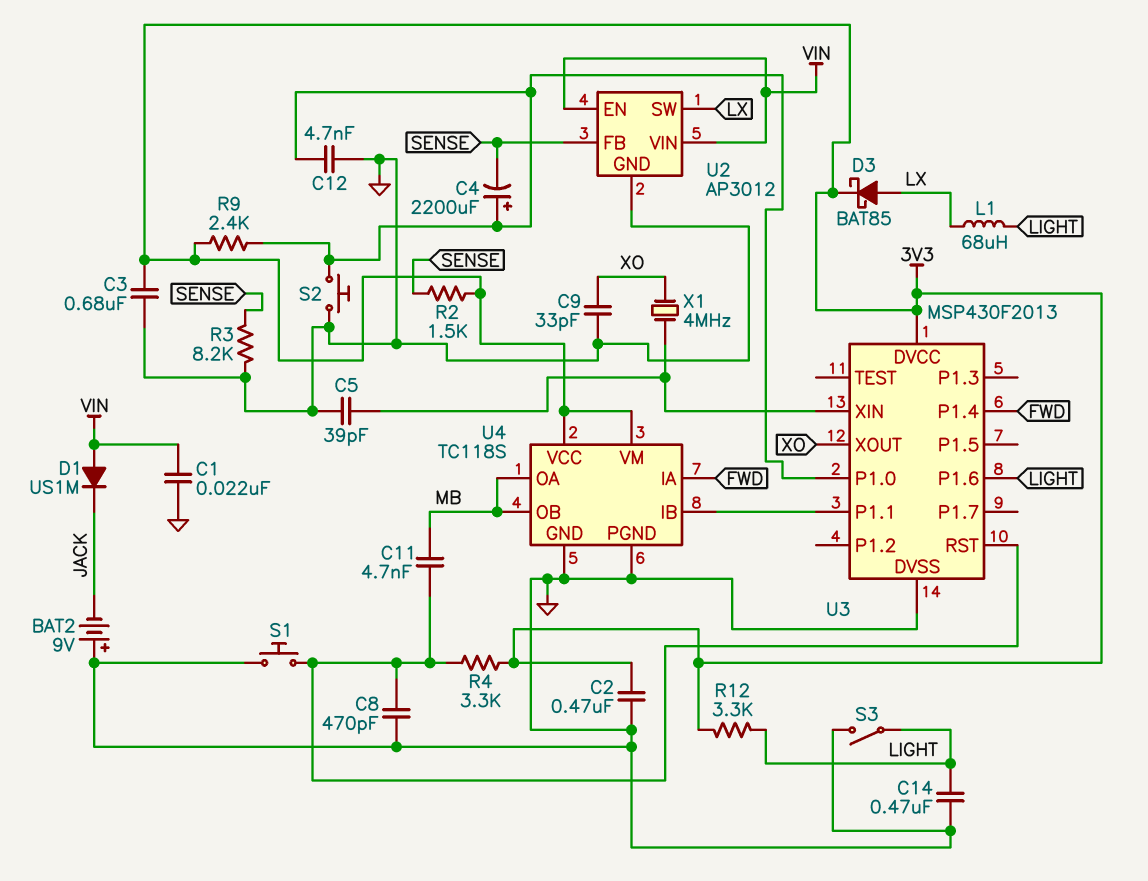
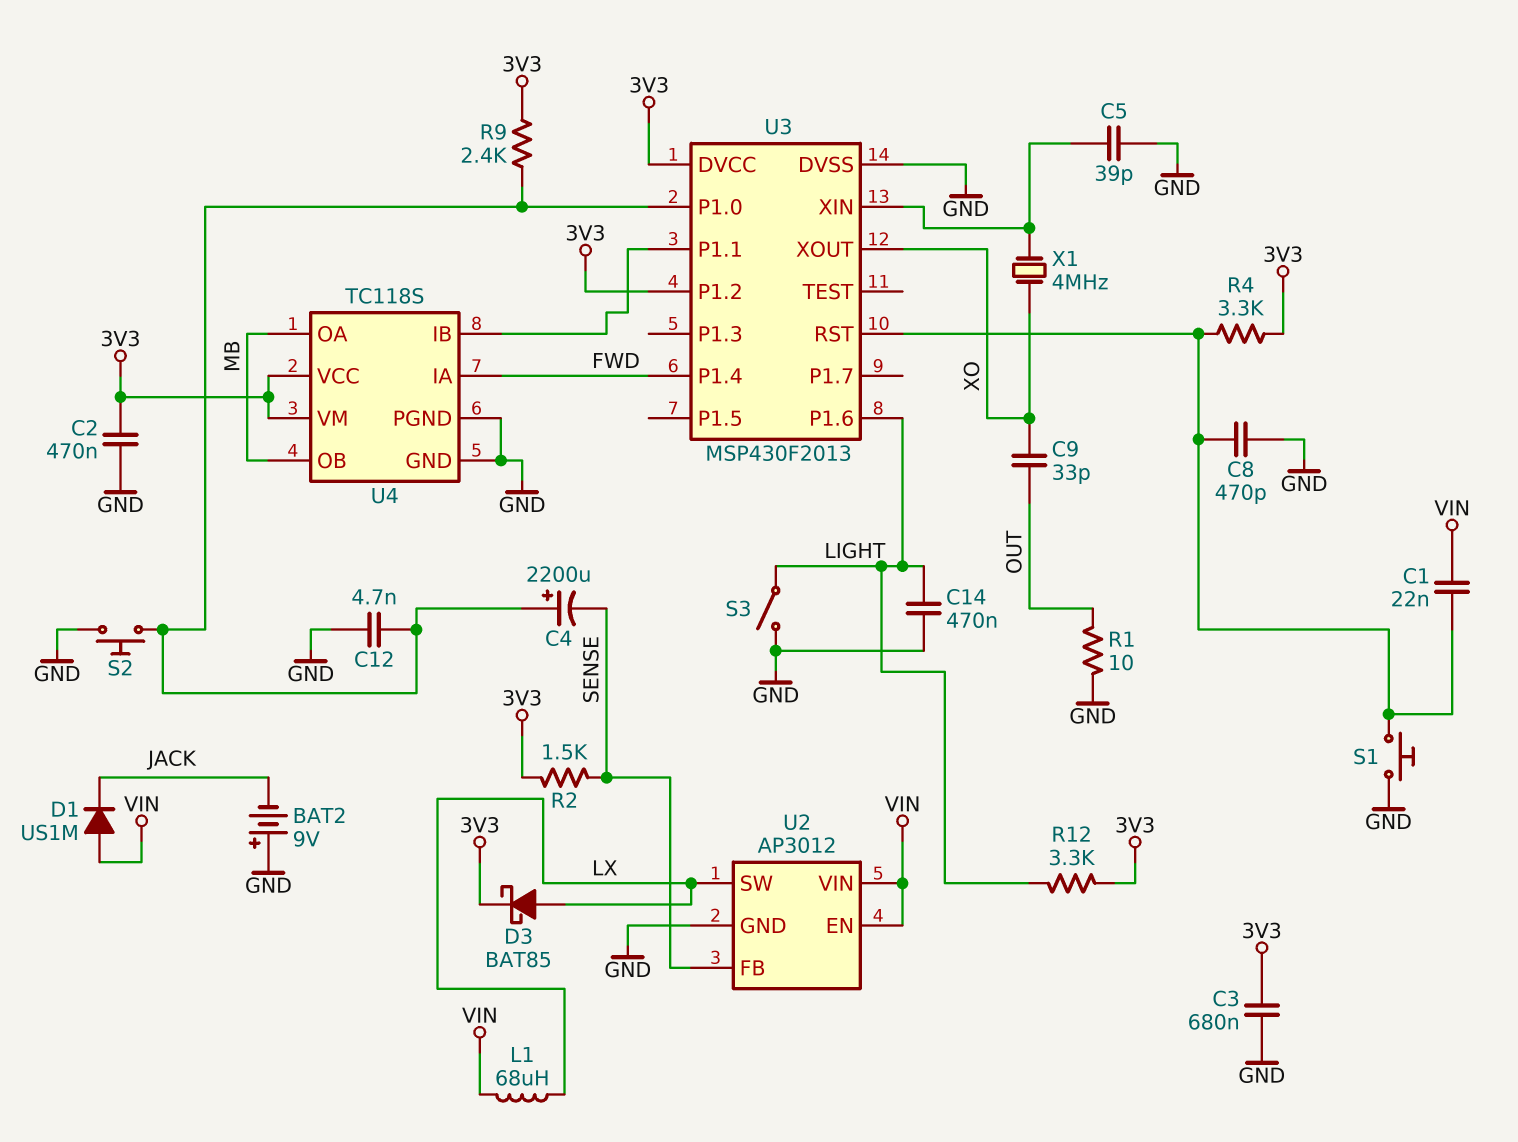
C1: 22nF (GND, VIN) -> 22nF (U3/RST, VIN)
C9: 33pF (GND, XO) -> 33pF (OUT, XO)
C11: 4.7nF (MB, U3/RST) -> none
L1: 68uH (LIGHT, LX) -> 68uH (LX, VIN)
R1: none -> 10 (GND, OUT)
R3: 8.2k (GND, SENSE) -> none
U3 pin P1.2: none -> 3V3

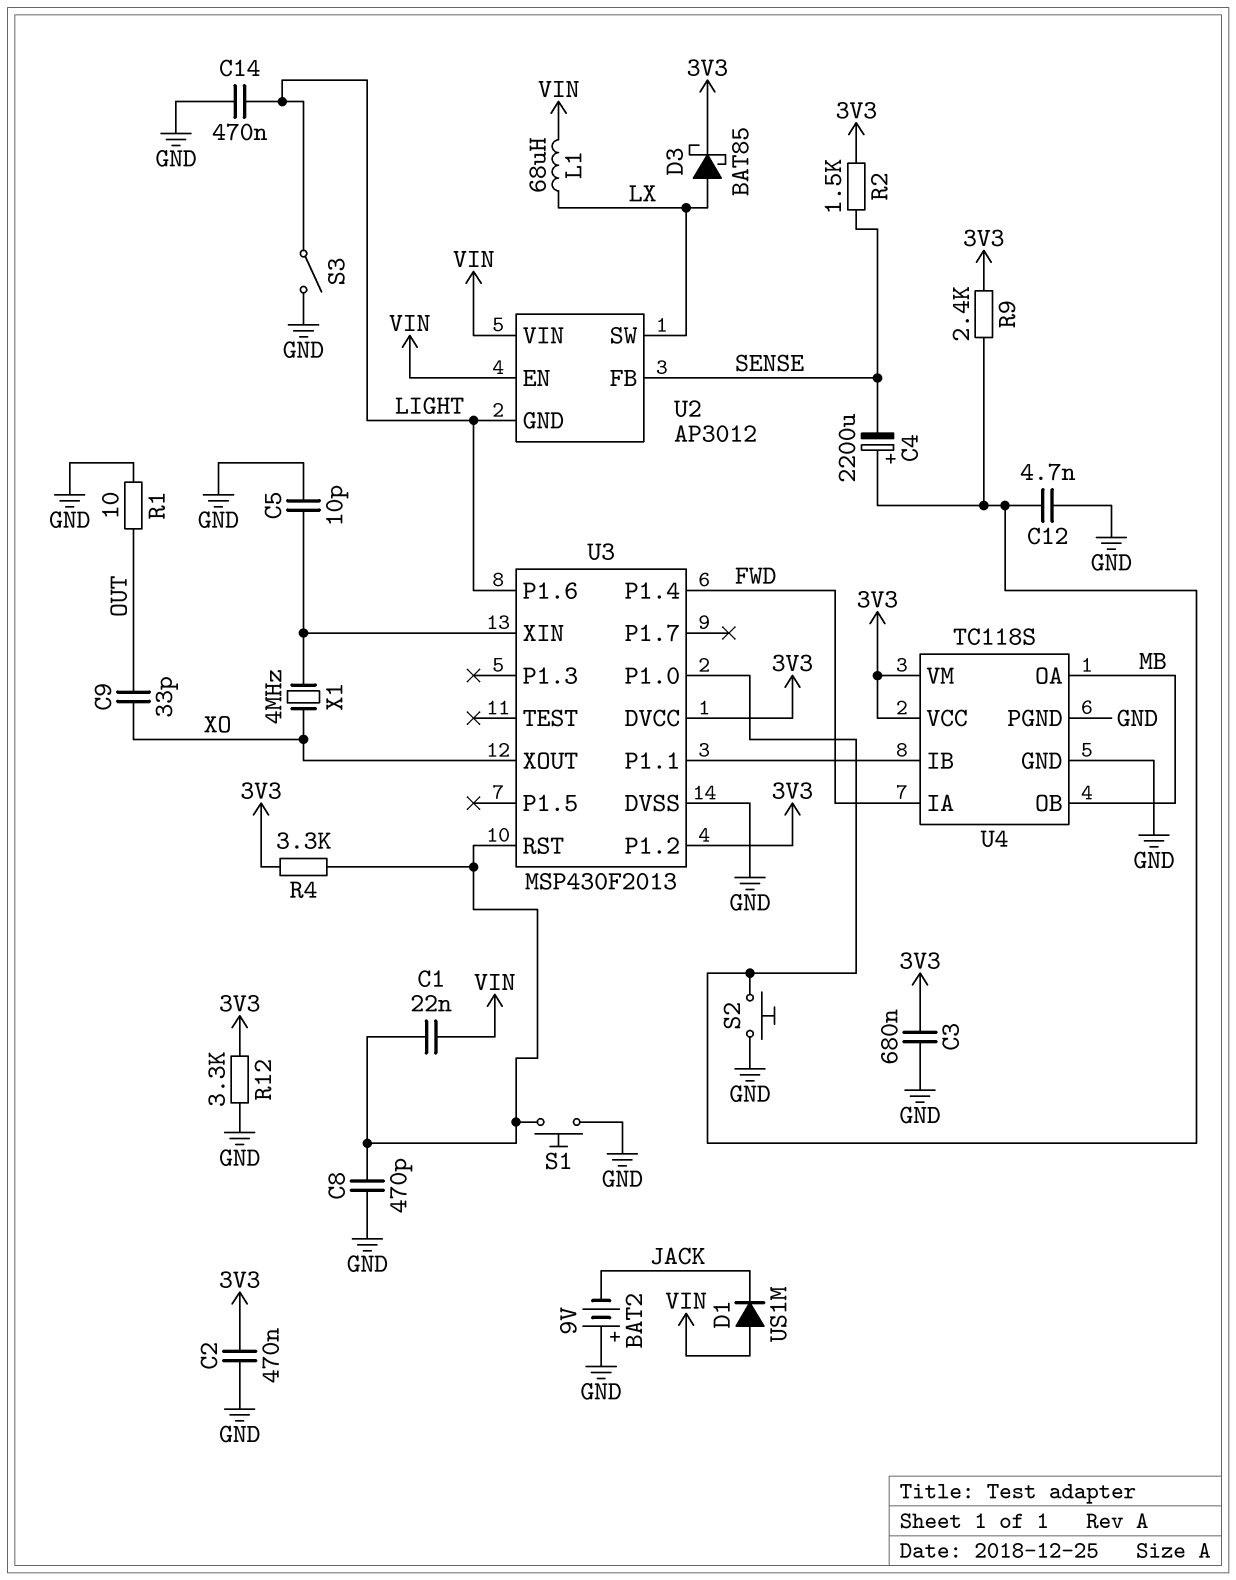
C5: 39pF (GND, U3/XIN) -> 10pF (GND, U3/XIN)
R12: 3.3k (3V3, LIGHT) -> 3.3k (3V3, GND)
U2 pin GND: GND -> LIGHT

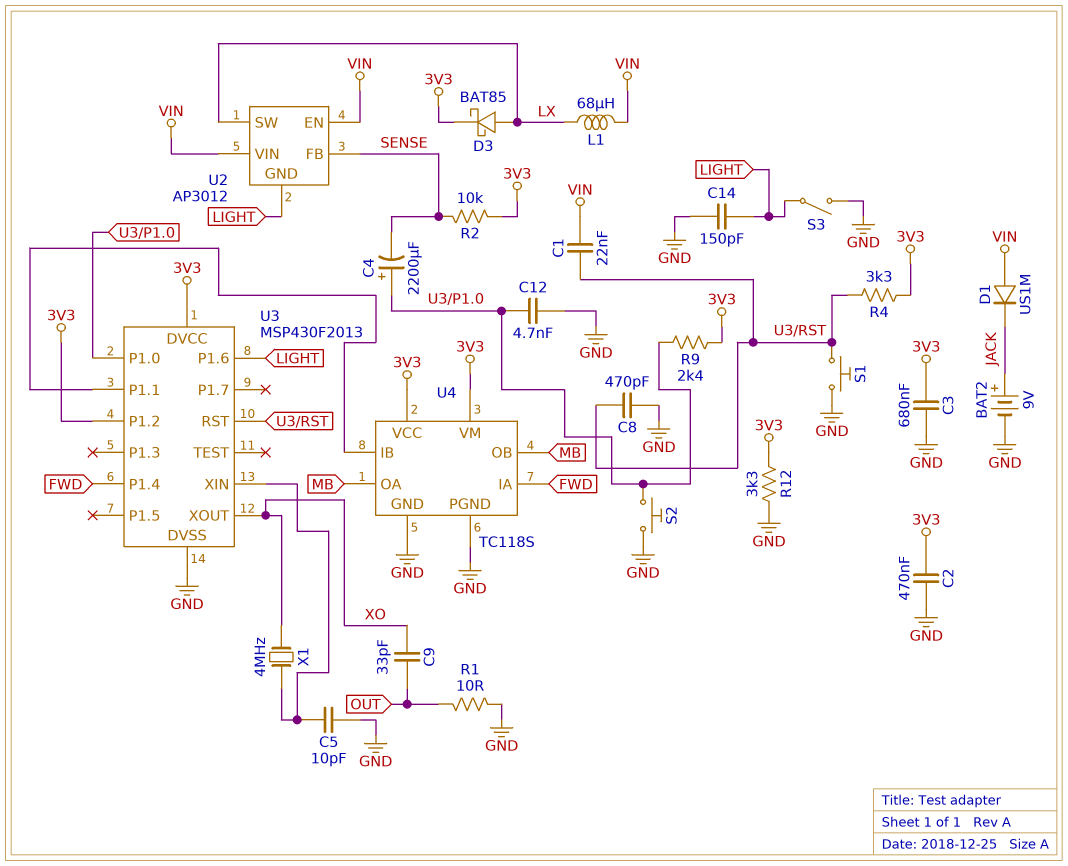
BAT2: 9V (plus GND, minus JACK) -> 9V (plus JACK, minus GND)
C14: 470nF (GND, LIGHT) -> 150pF (GND, LIGHT)
R2: 1.5k (3V3, SENSE) -> 10k (3V3, SENSE)

